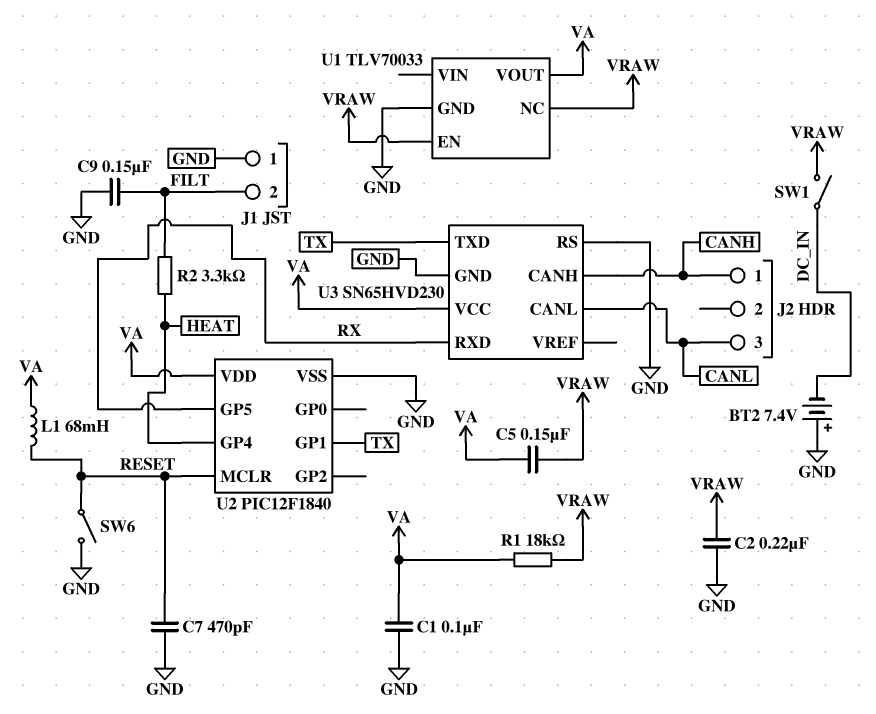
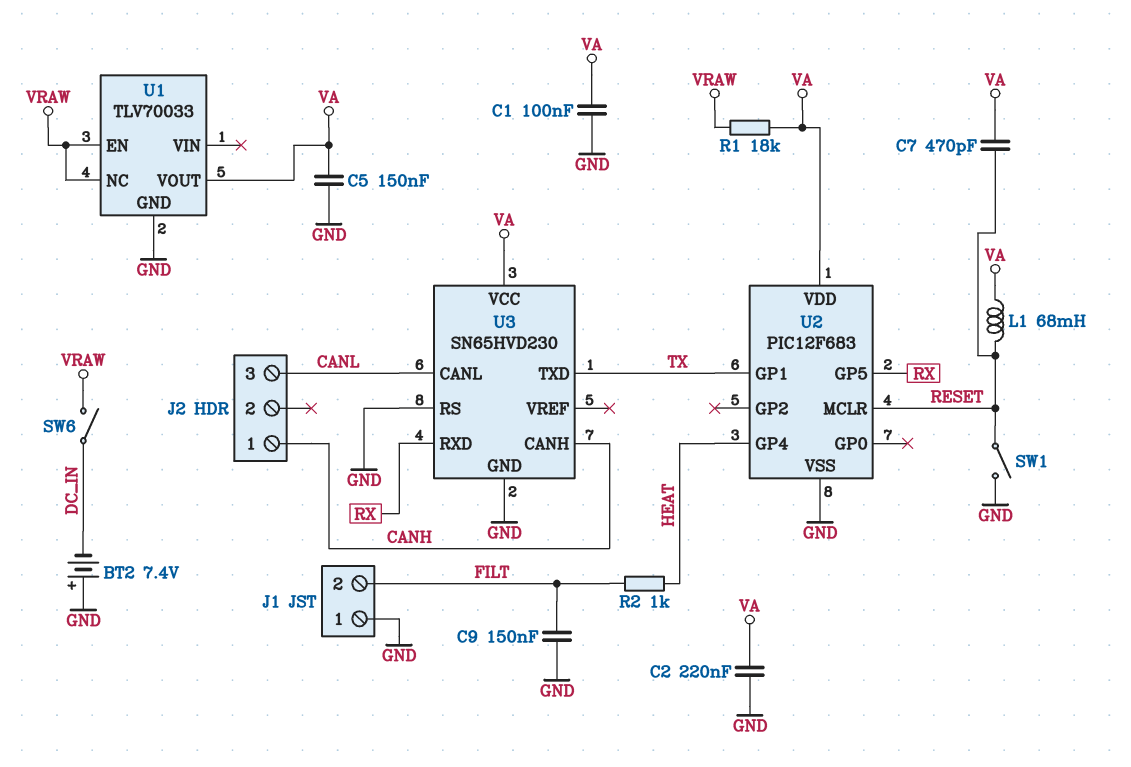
C2: 220nF (GND, VRAW) -> 220nF (GND, VA)
C5: 150nF (VA, VRAW) -> 150nF (GND, VA)
C7: 470pF (GND, RESET) -> 470pF (RESET, VA)
R2: 3.3k (FILT, HEAT) -> 1k (FILT, HEAT)
SW1: switch (DC_IN, VRAW) -> switch (GND, RESET)
SW6: switch (GND, RESET) -> switch (DC_IN, VRAW)
U2: PIC12F1840 -> PIC12F683

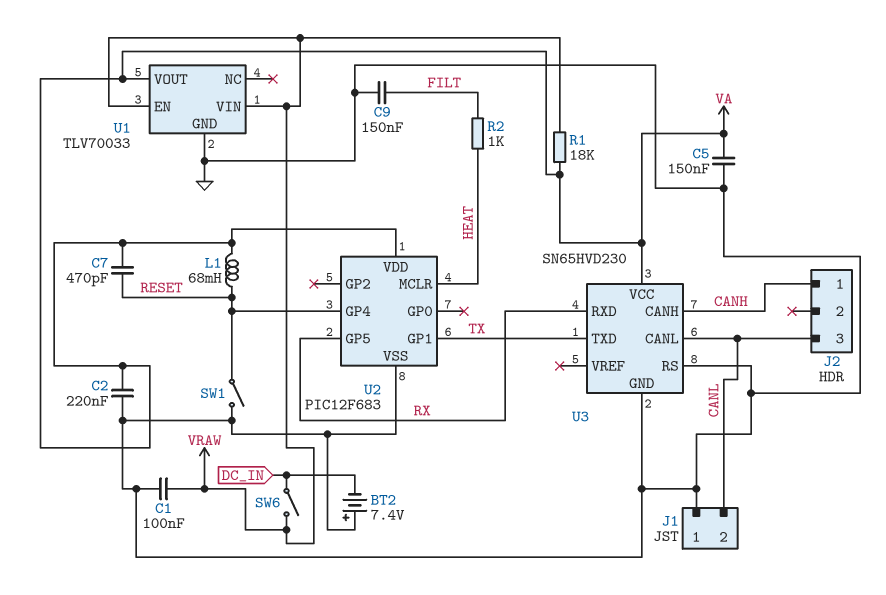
C1: 100nF (GND, VA) -> 100nF (GND, VRAW)
J1 pin 2: FILT -> CANL
U1 pin NC: VRAW -> none
U1 pin VIN: none -> VRAW
U2 pin GP4: HEAT -> RESET
U2 pin MCLR: RESET -> HEAT

